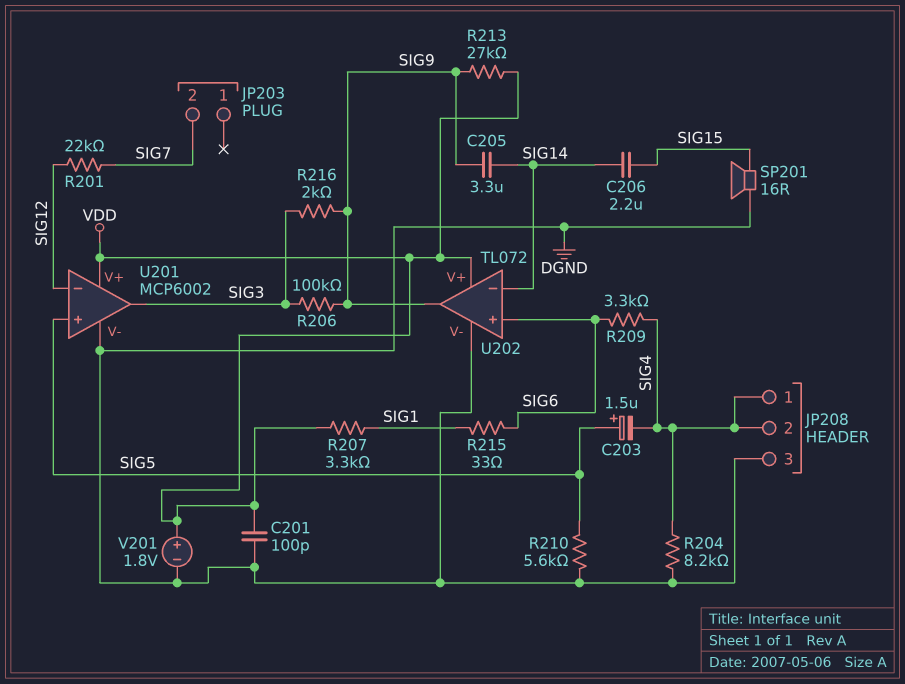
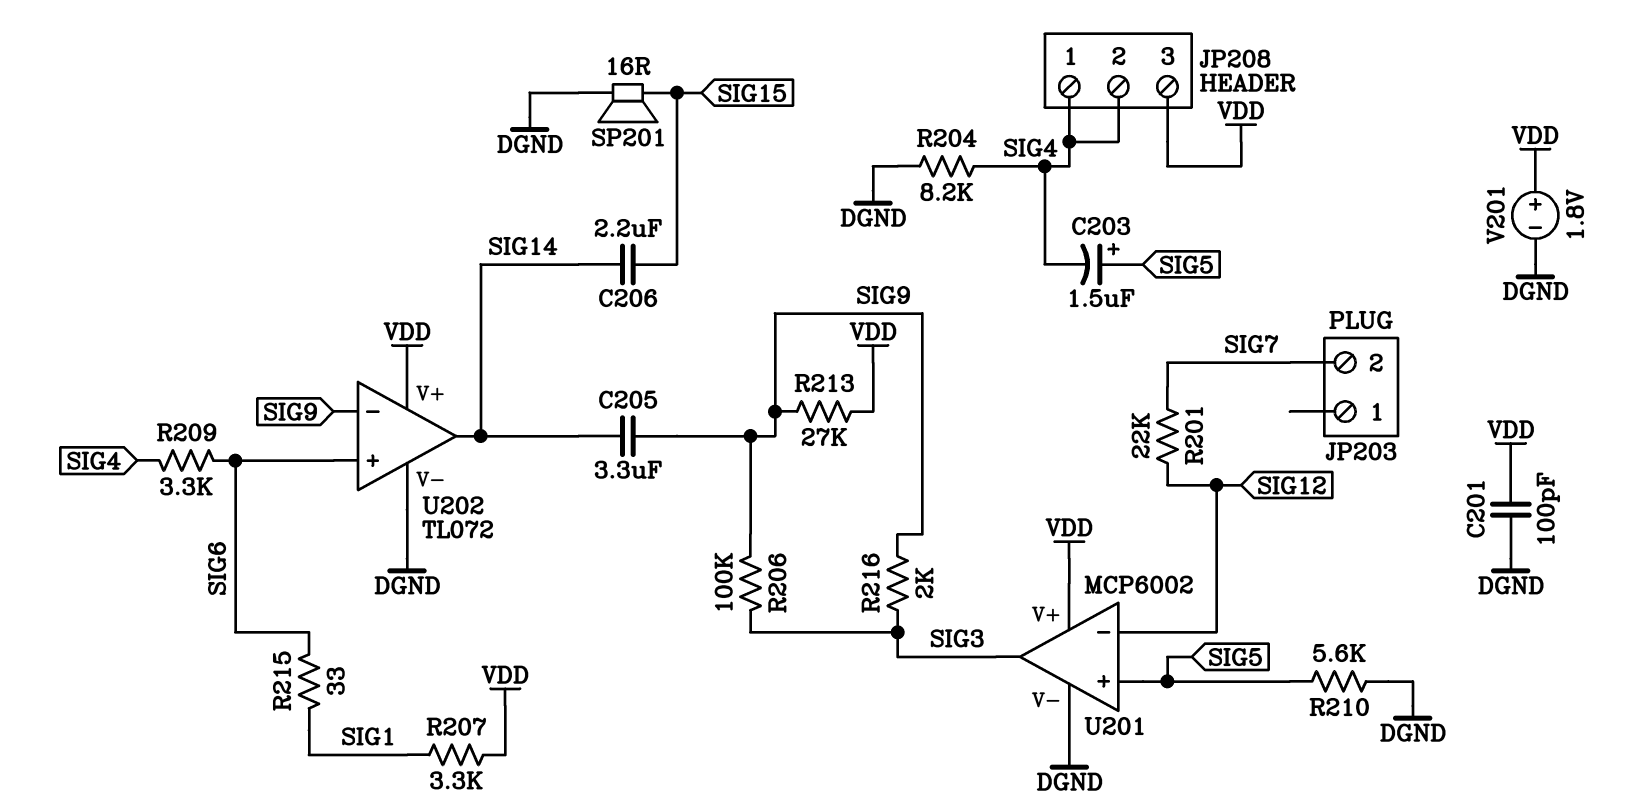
JP208 pin 3: DGND -> VDD
U202 pin in-: SIG14 -> SIG9
U202 pin out: SIG9 -> SIG14

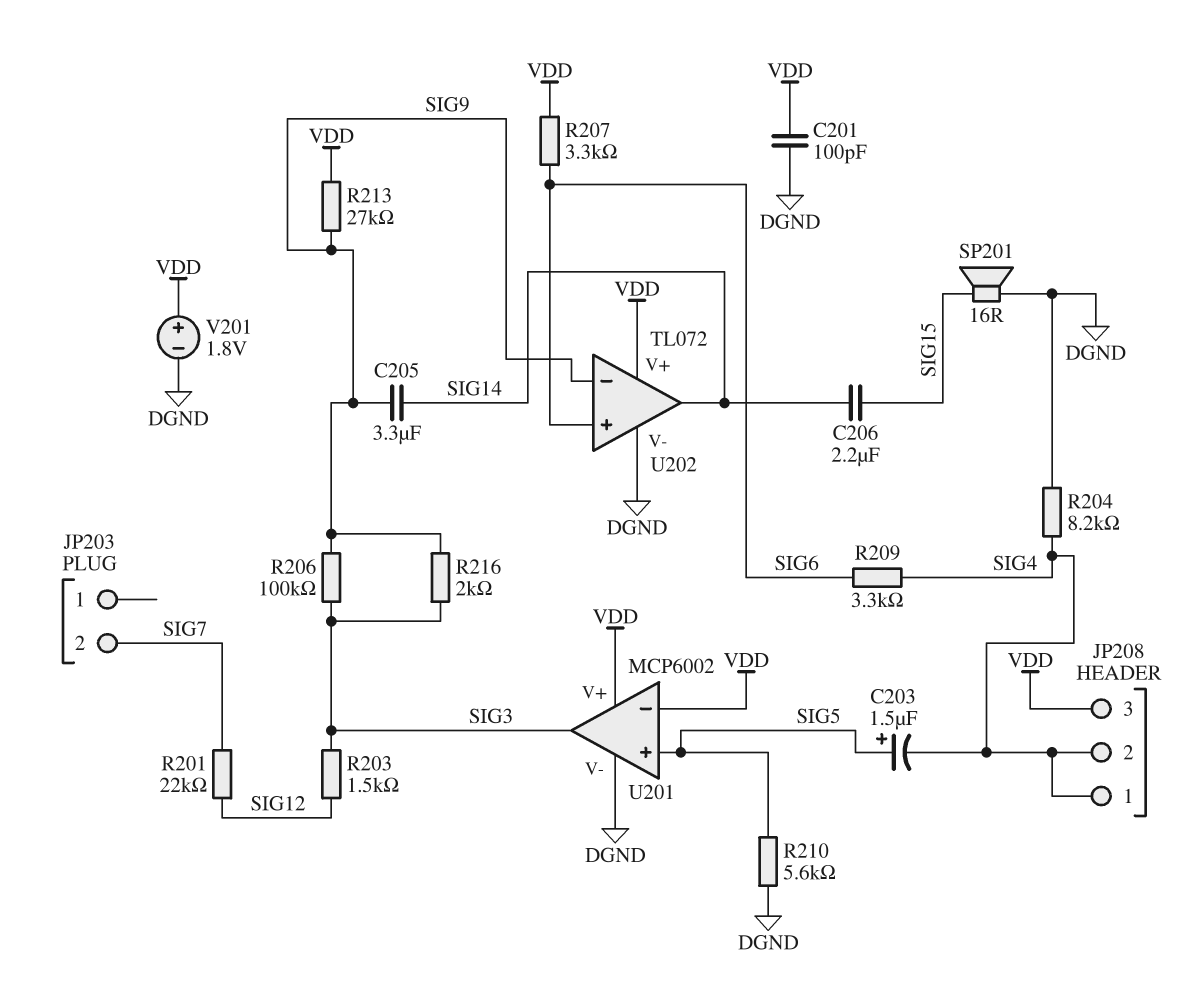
R203: none -> 1.5k (SIG3, SIG12)
R207: 3.3k (SIG1, VDD) -> 3.3k (SIG6, VDD)
R215: 33 (SIG1, SIG6) -> none
U201 pin in-: SIG12 -> VDD

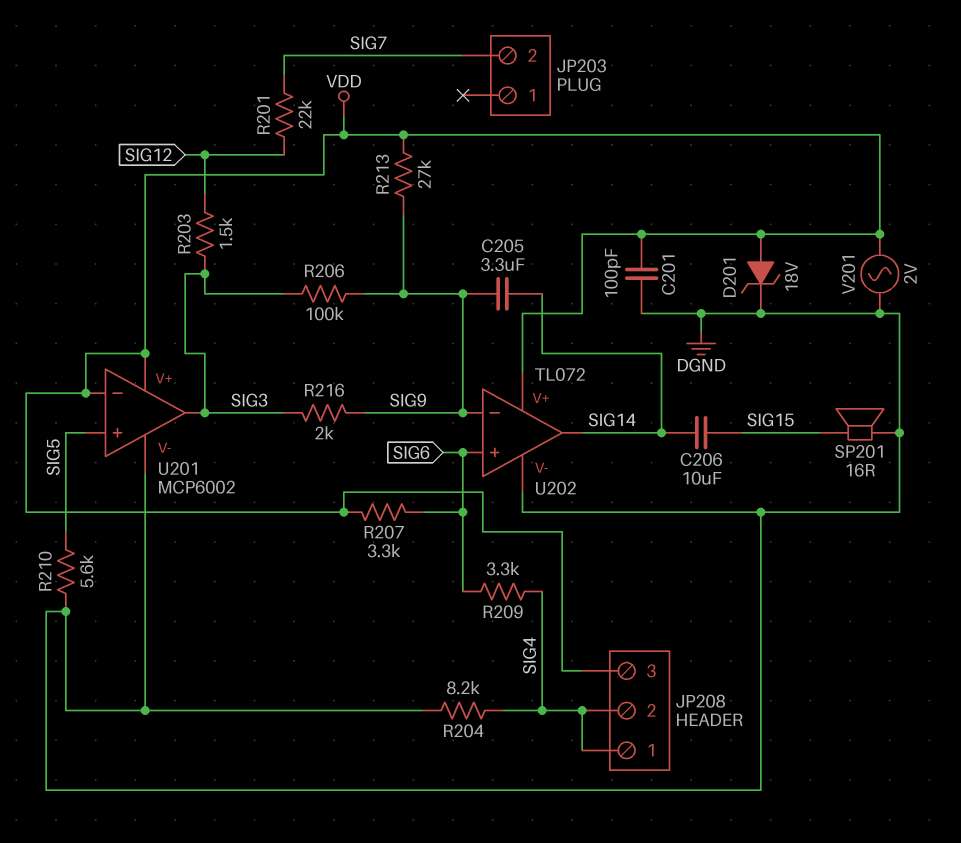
C203: 1.5uF (plus SIG5, minus SIG4) -> none
C206: 2.2uF (SIG14, SIG15) -> 10uF (SIG14, SIG15)
D201: none -> zener 18V (A VDD, K DGND)
V201: 1.8V (plus VDD, minus DGND) -> AC 2V (DGND, VDD)

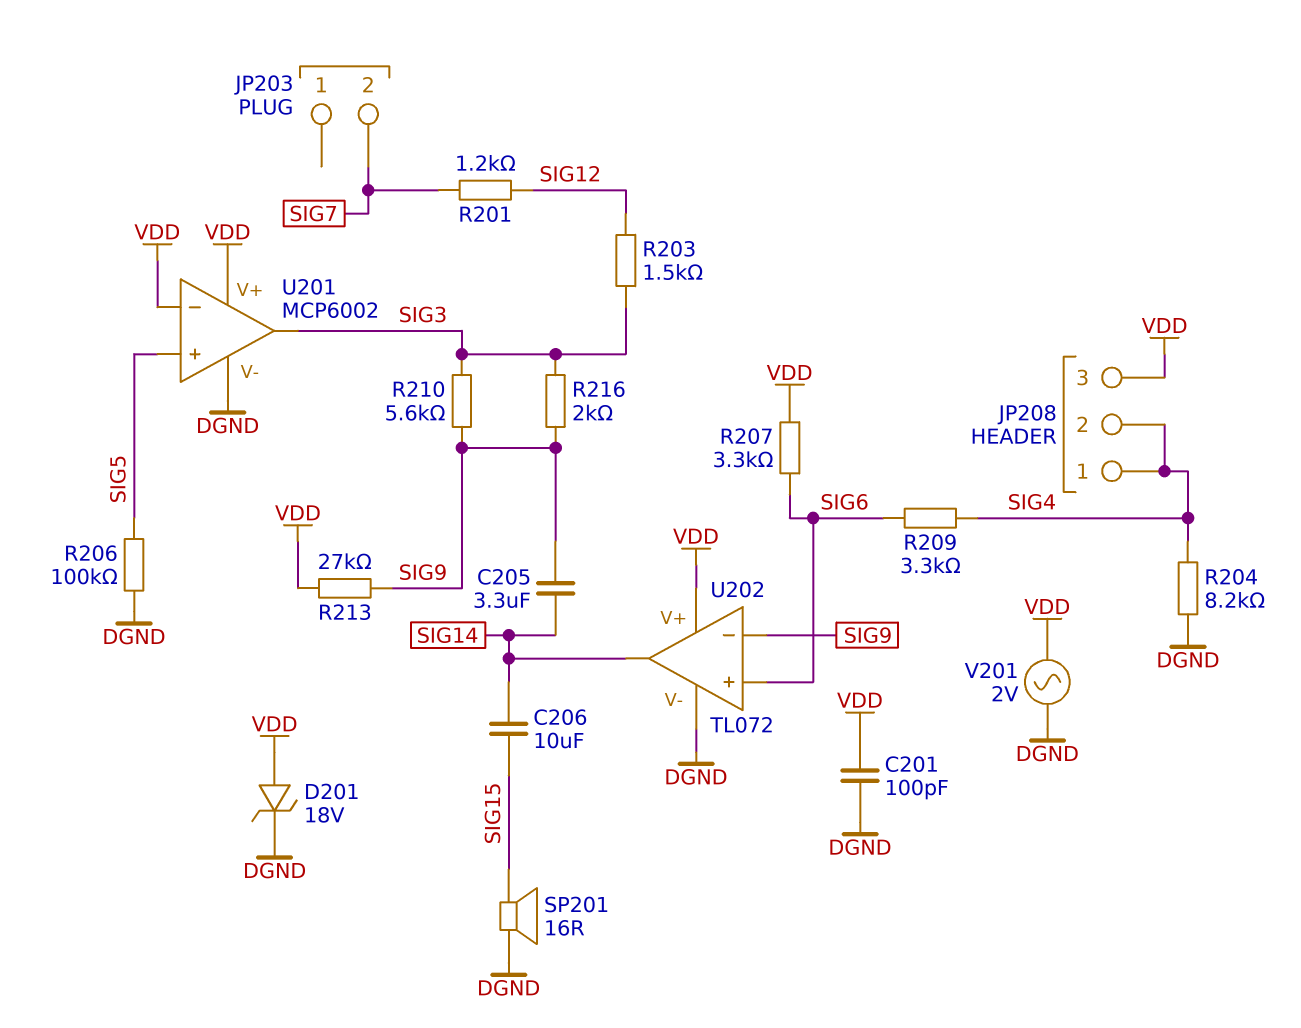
R201: 22k (SIG7, SIG12) -> 1.2k (SIG7, SIG12)
R206: 100k (SIG3, SIG9) -> 100k (DGND, SIG5)
R210: 5.6k (DGND, SIG5) -> 5.6k (SIG3, SIG9)

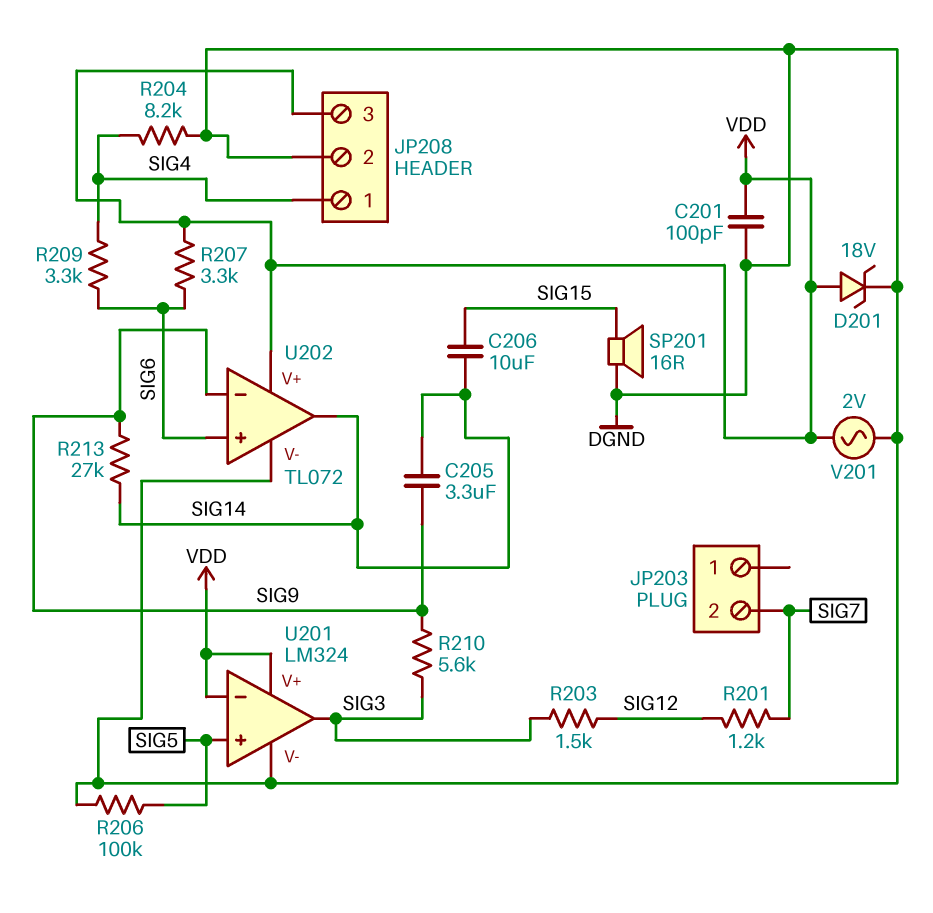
JP208 pin 2: SIG4 -> DGND
R213: 27k (SIG9, VDD) -> 27k (SIG9, SIG14)
R216: 2k (SIG3, SIG9) -> none
U201: MCP6002 -> LM324

